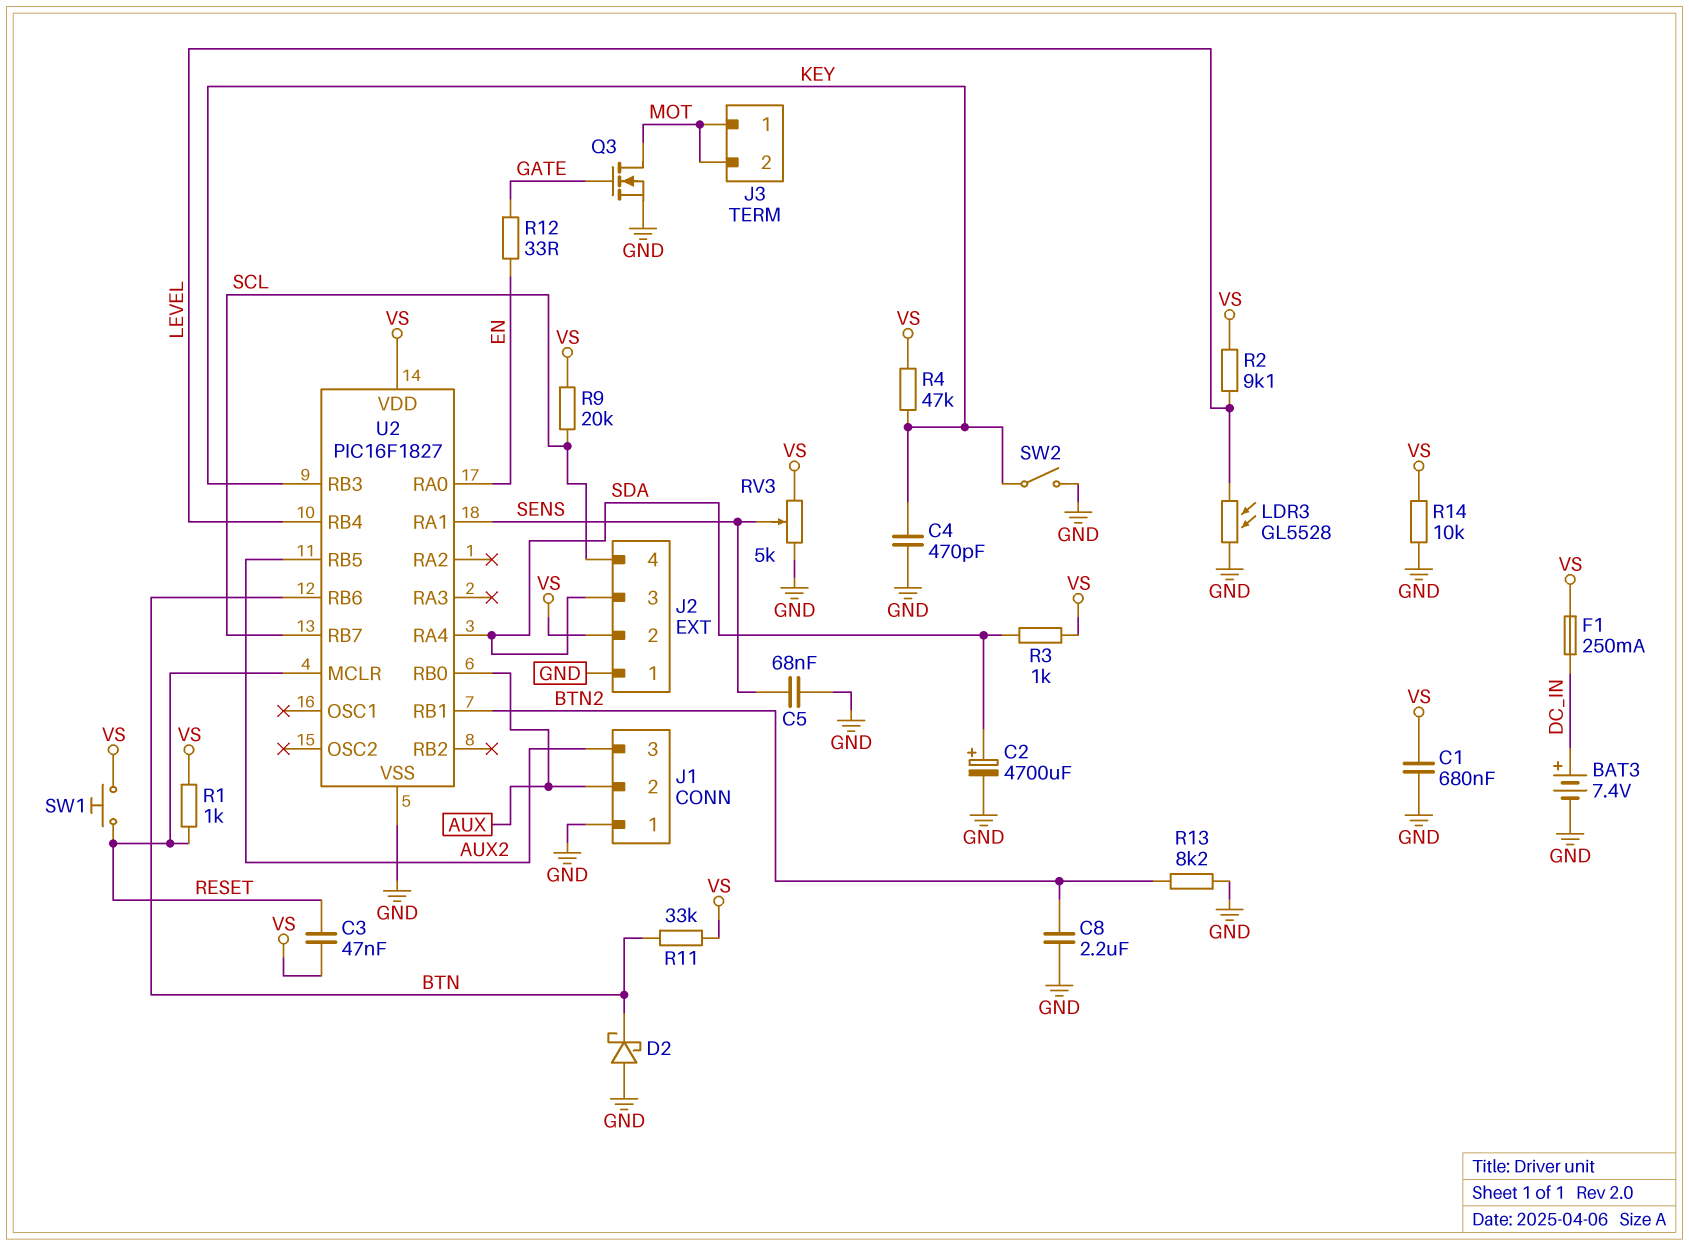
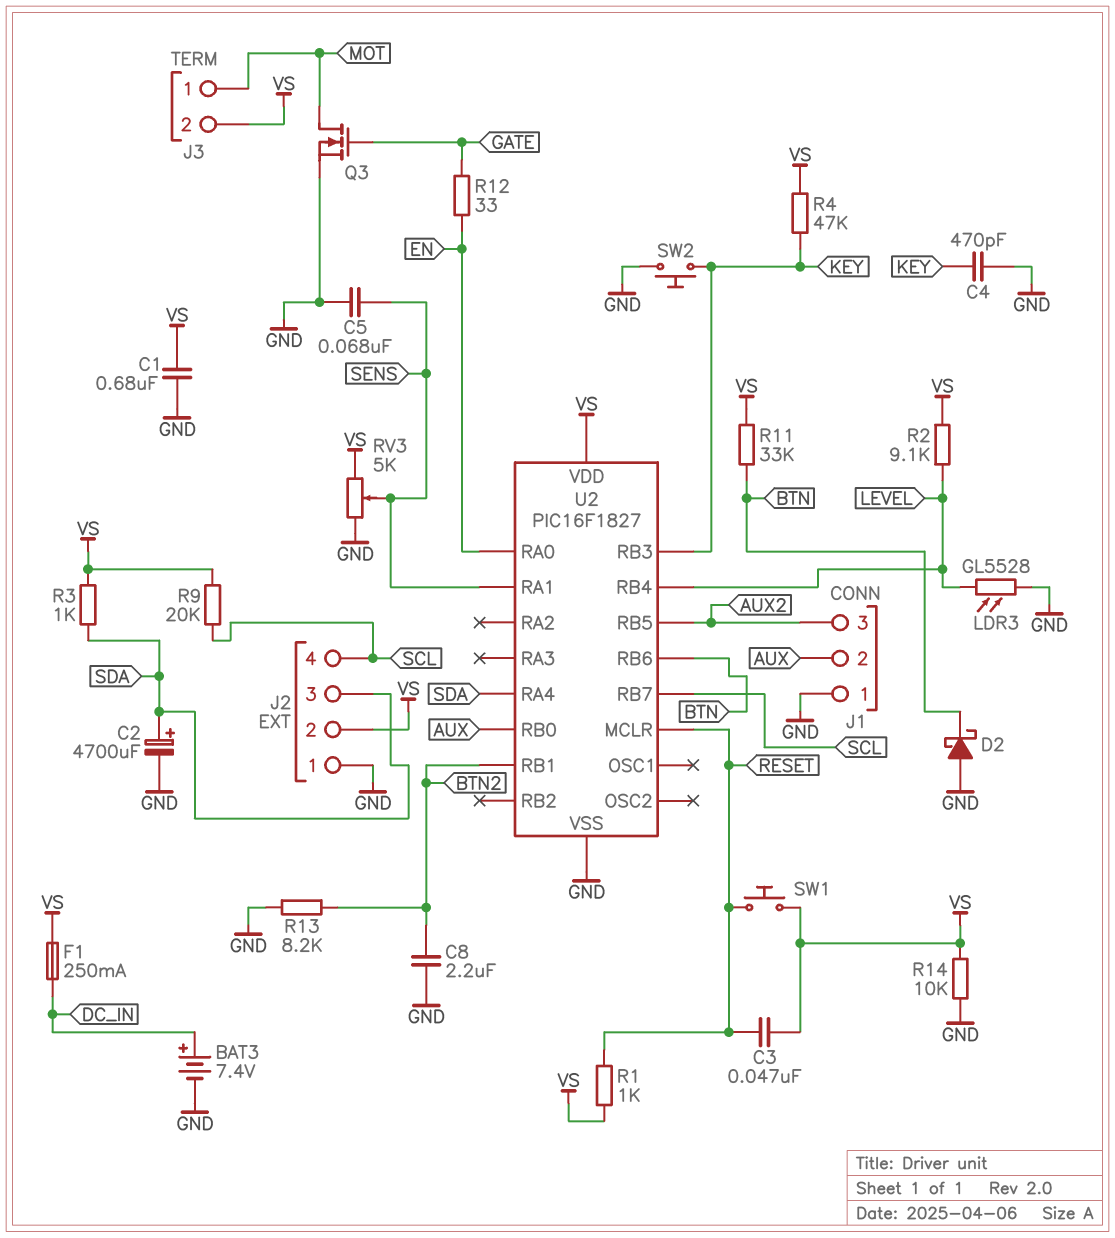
J3 pin 2: MOT -> VS
SW2: switch (GND, KEY) -> button (GND, KEY)

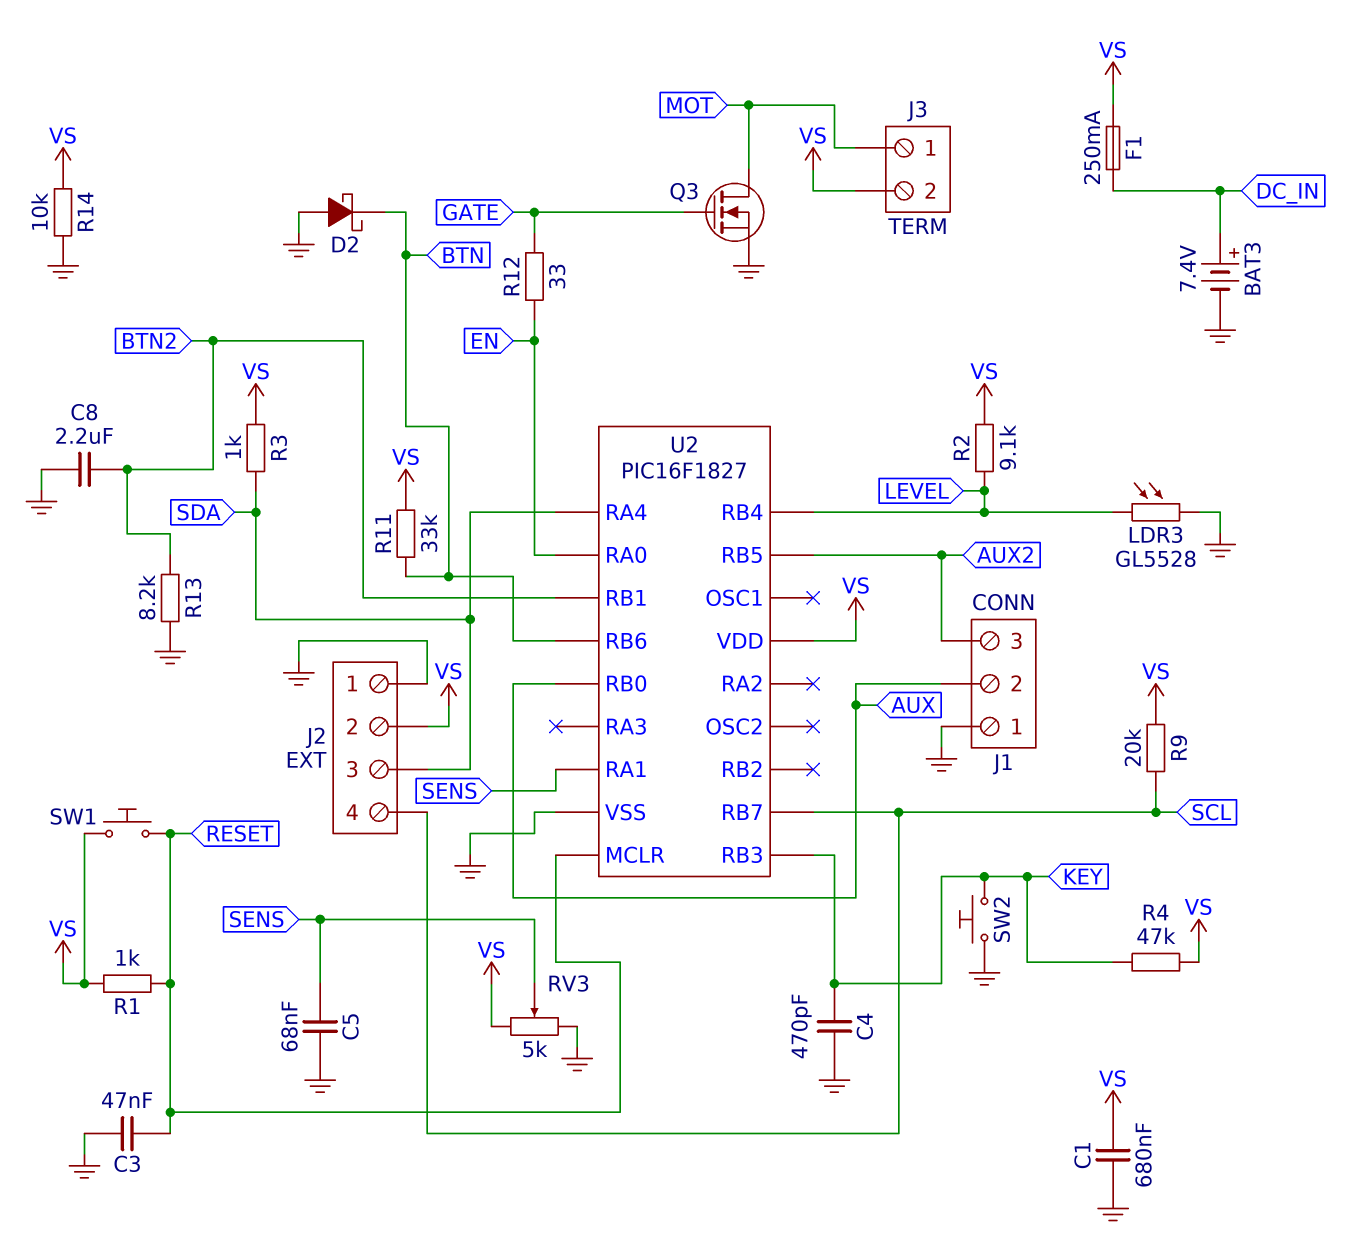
C2: 4700uF (plus SDA, minus GND) -> none
C3: 47nF (RESET, VS) -> 47nF (GND, RESET)

